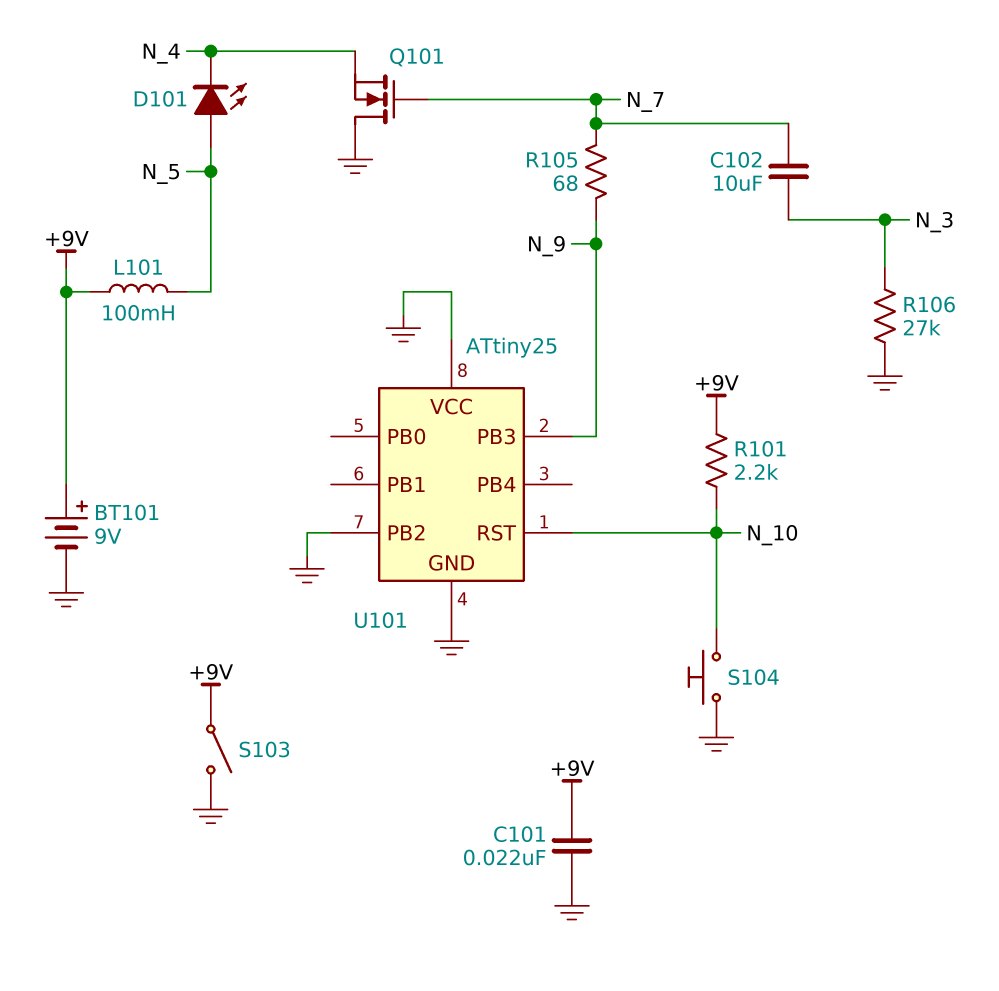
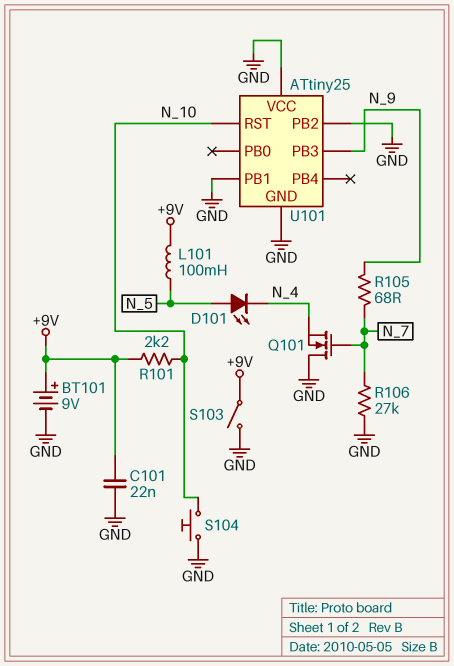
C102: 10uF (N_3, N_7) -> none
R106: 27k (GND, N_3) -> 27k (GND, N_7)
U101 pin PB1: none -> GND

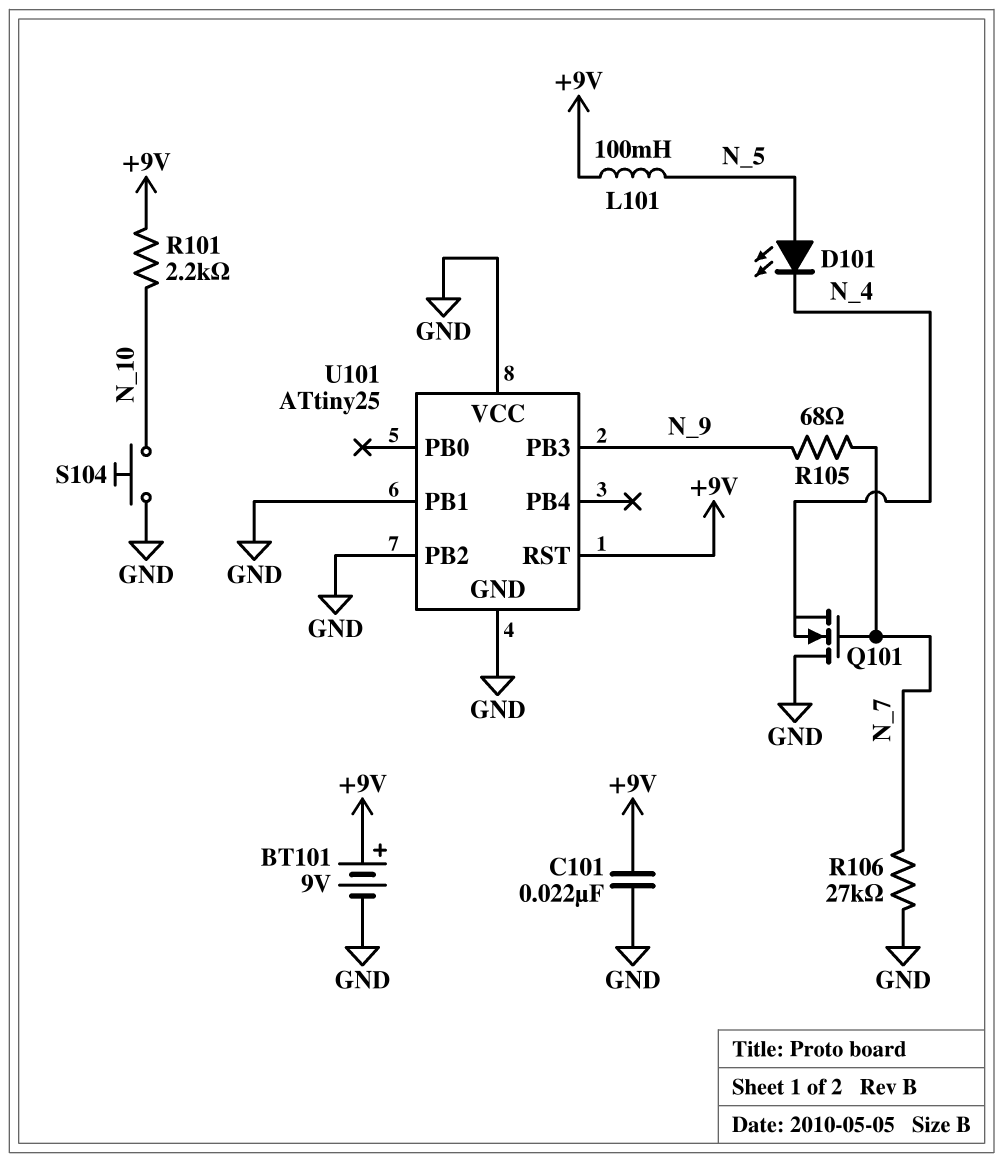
S103: switch (+9V, GND) -> none
U101 pin RST: N_10 -> +9V

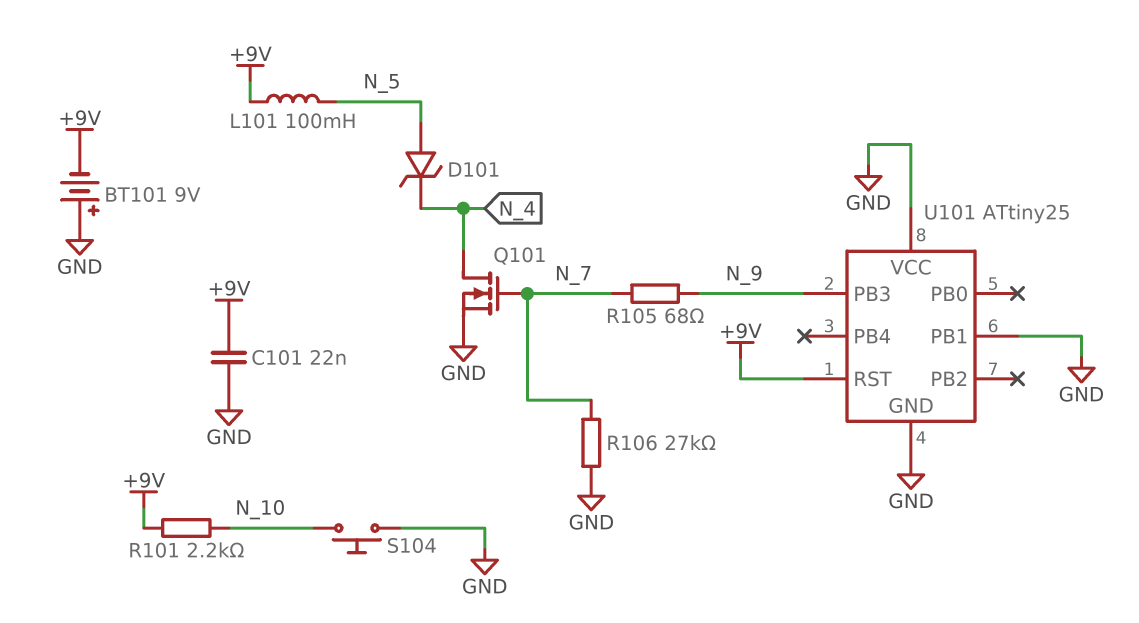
BT101: 9V (plus +9V, minus GND) -> 9V (plus GND, minus +9V)
D101: LED (A N_5, K N_4) -> zener (A N_5, K N_4)
Q101: NMOS (G N_7, D GND, S N_4) -> NMOS (G N_7, D N_4, S GND)
U101 pin PB2: GND -> none

